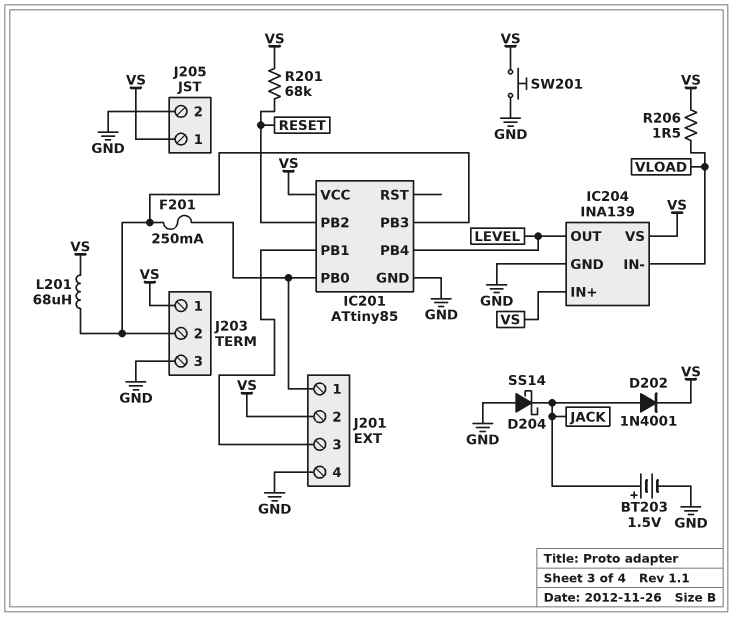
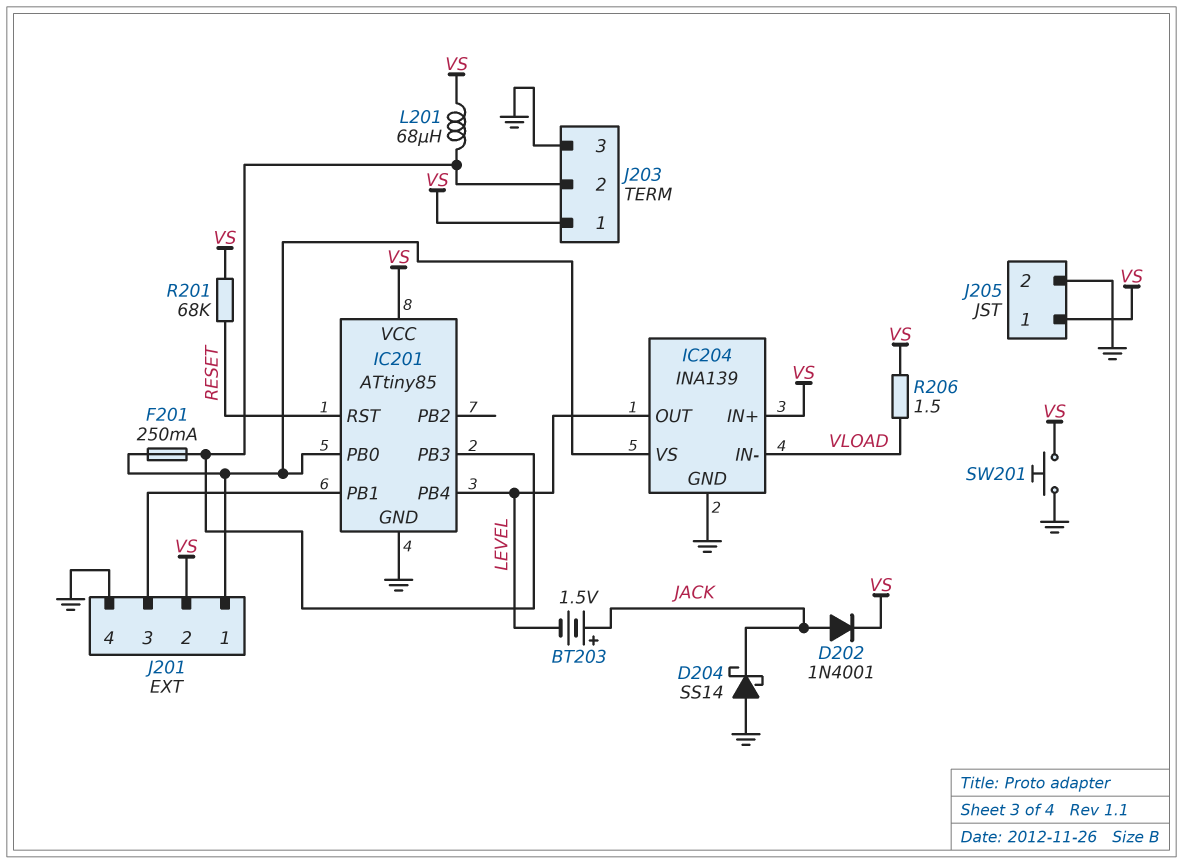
BT203: 1.5V (plus JACK, minus GND) -> 1.5V (plus JACK, minus LEVEL)
IC201 pin PB2: RESET -> none
IC201 pin RST: none -> RESET
IC204 pin VS: VS -> IC201/PB0

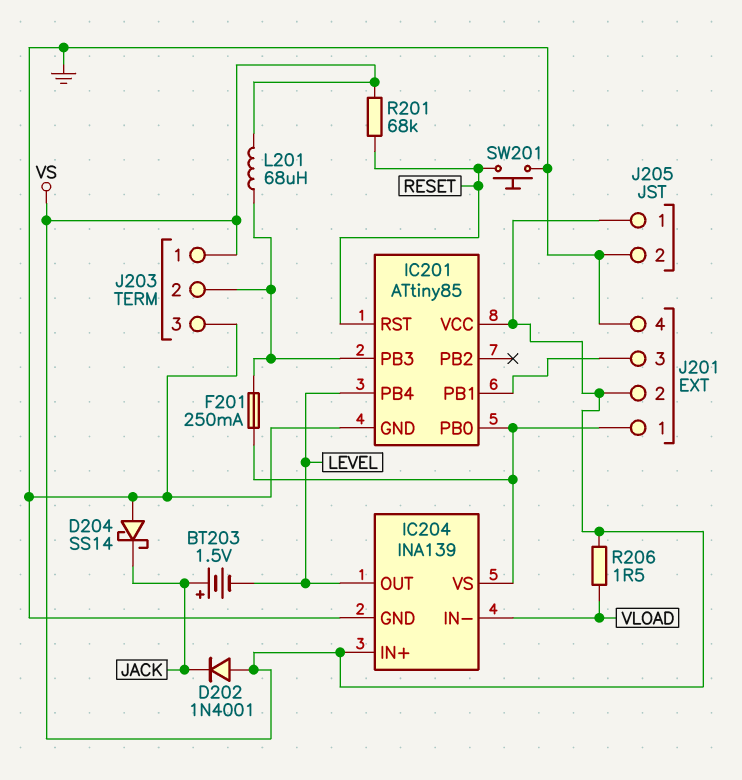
D202: diode 1N4001 (A JACK, K VS) -> diode 1N4001 (A VS, K JACK)
SW201: button (GND, VS) -> button (GND, RESET)

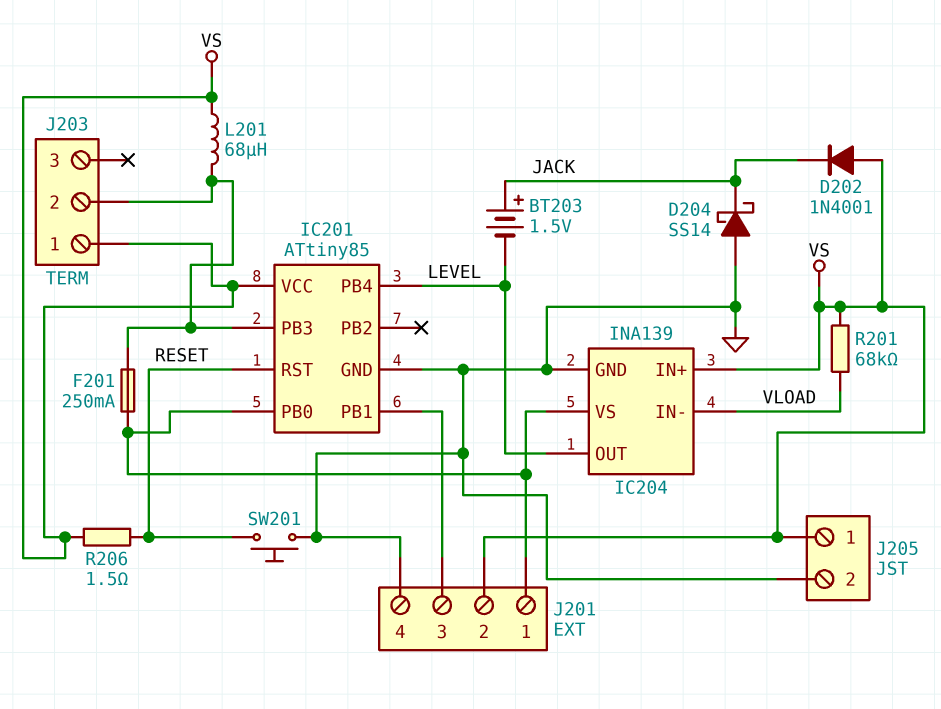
J203 pin 3: GND -> none
R201: 68k (RESET, VS) -> 68k (VLOAD, VS)
R206: 1.5 (VLOAD, VS) -> 1.5 (RESET, VS)

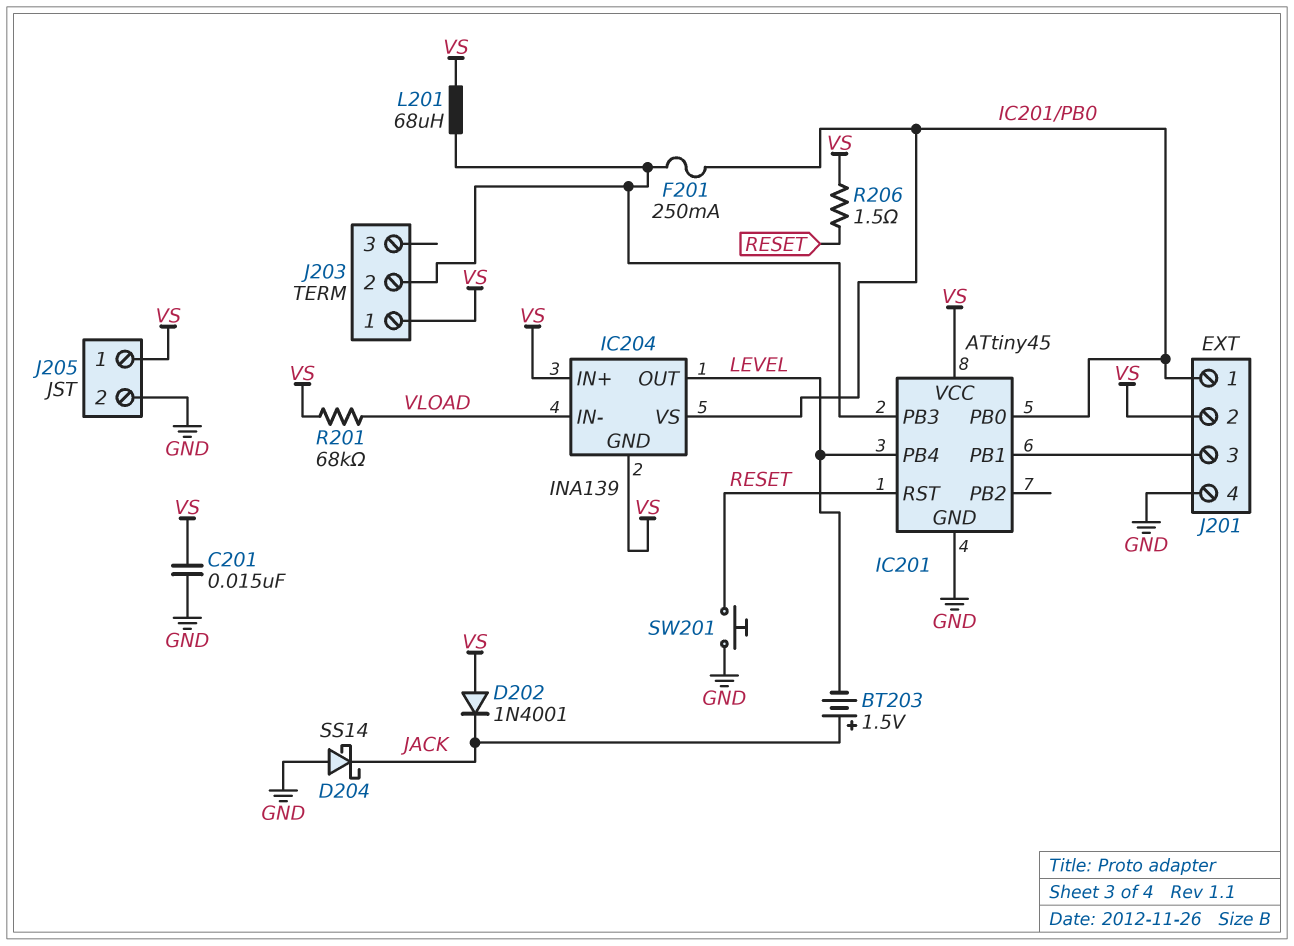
C201: none -> 15nF (GND, VS)
IC201: ATtiny85 -> ATtiny45
IC204 pin GND: GND -> VS

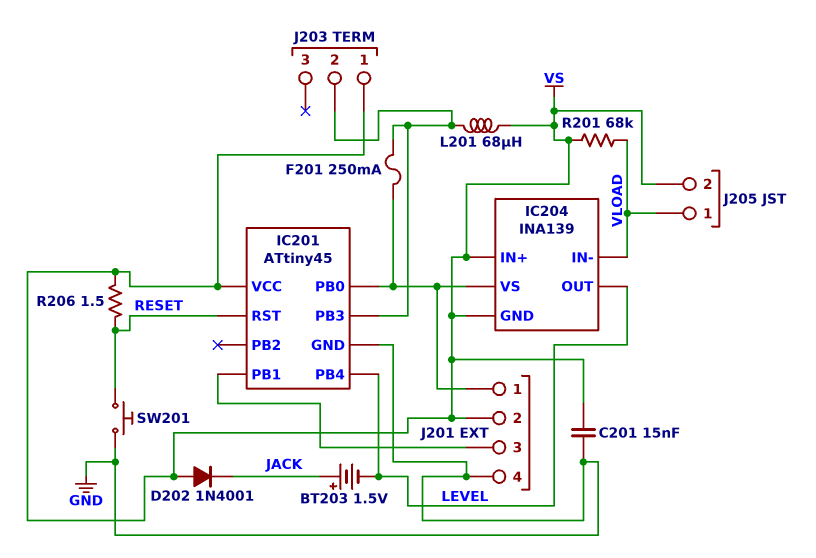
D204: schottky SS14 (A GND, K JACK) -> none
J205 pin 1: VS -> VLOAD
J205 pin 2: GND -> VS

